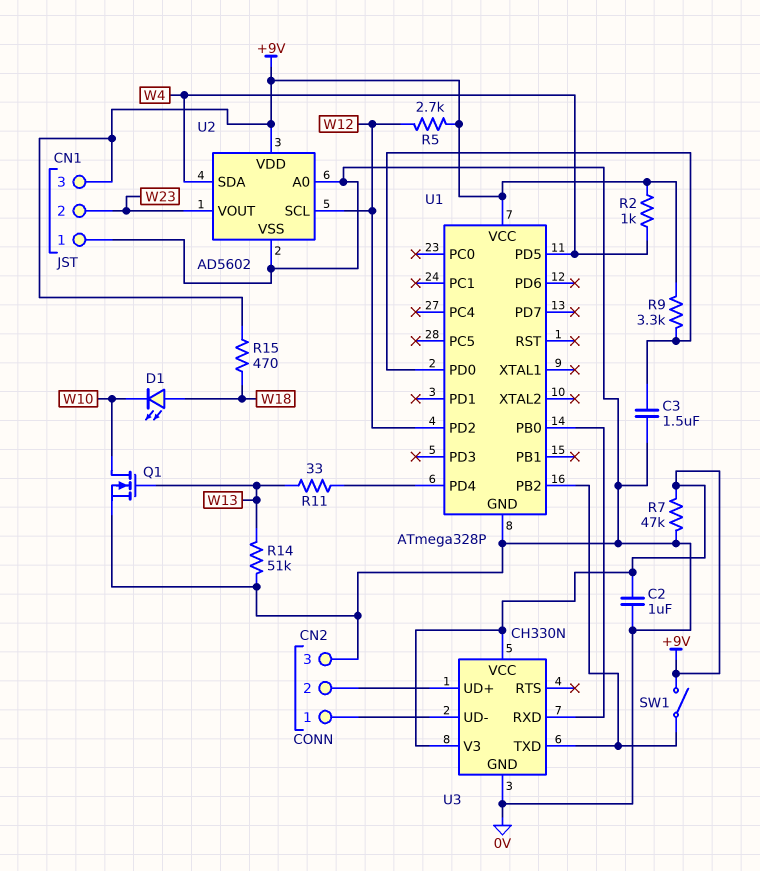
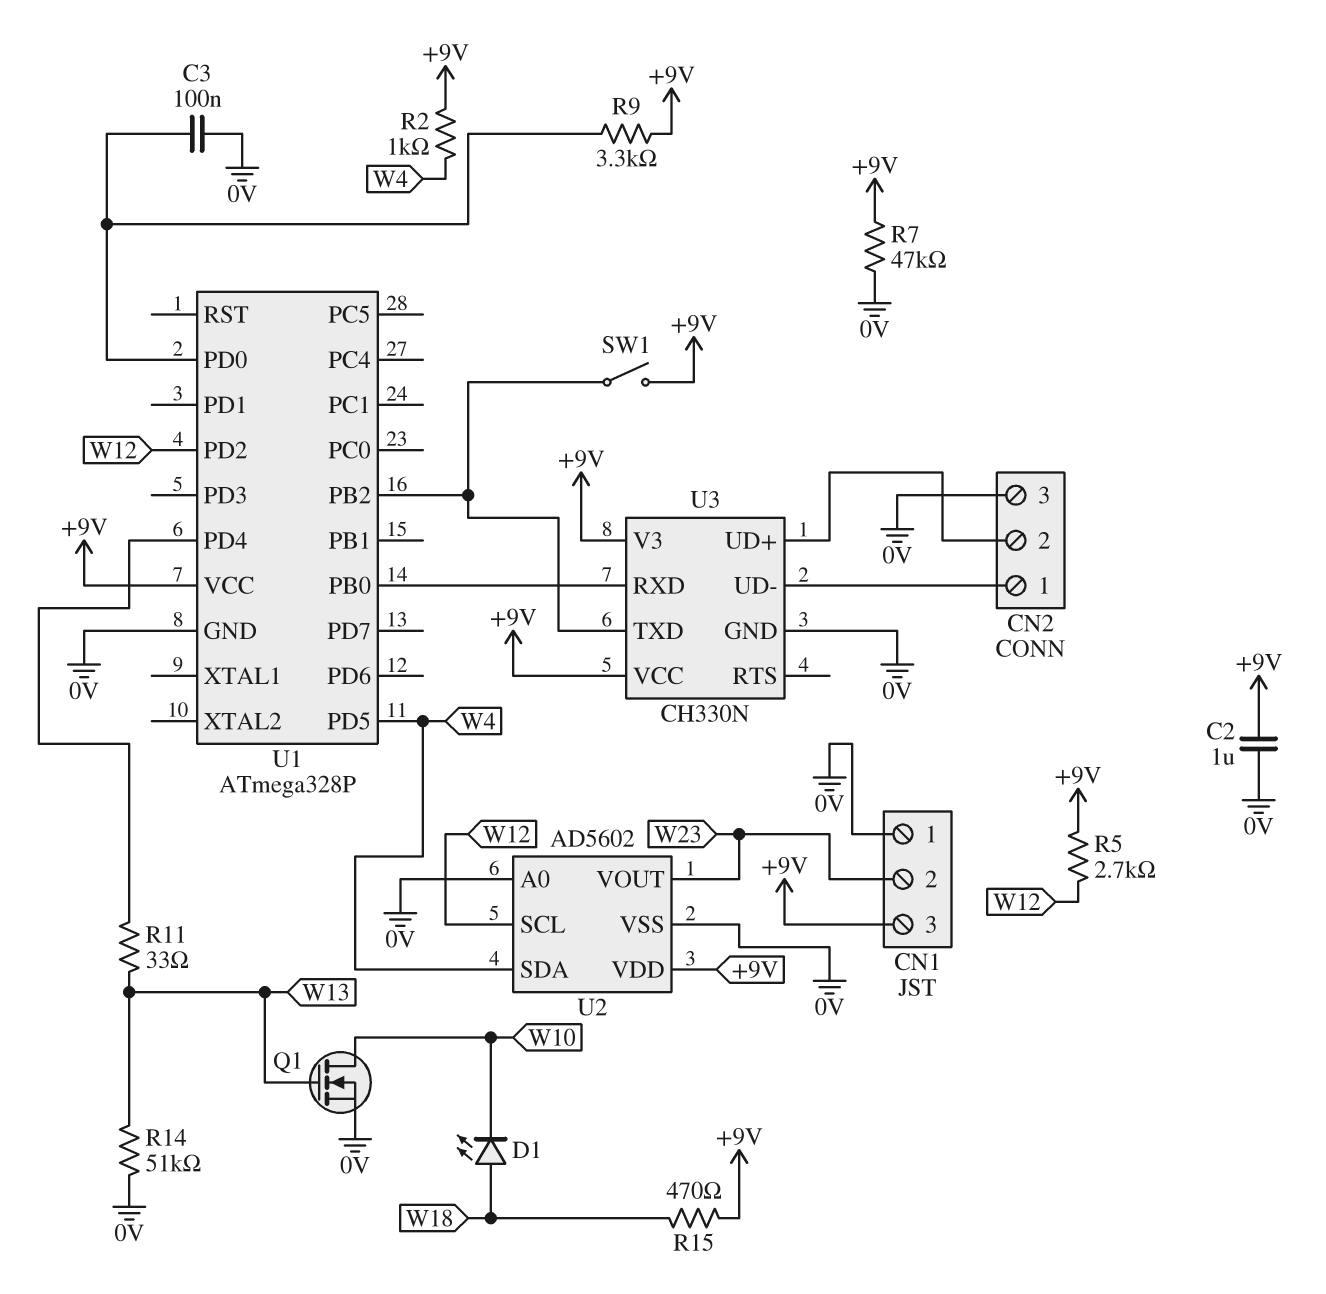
C3: 1.5uF (0V, U1/PD0) -> 100nF (0V, U1/PD0)

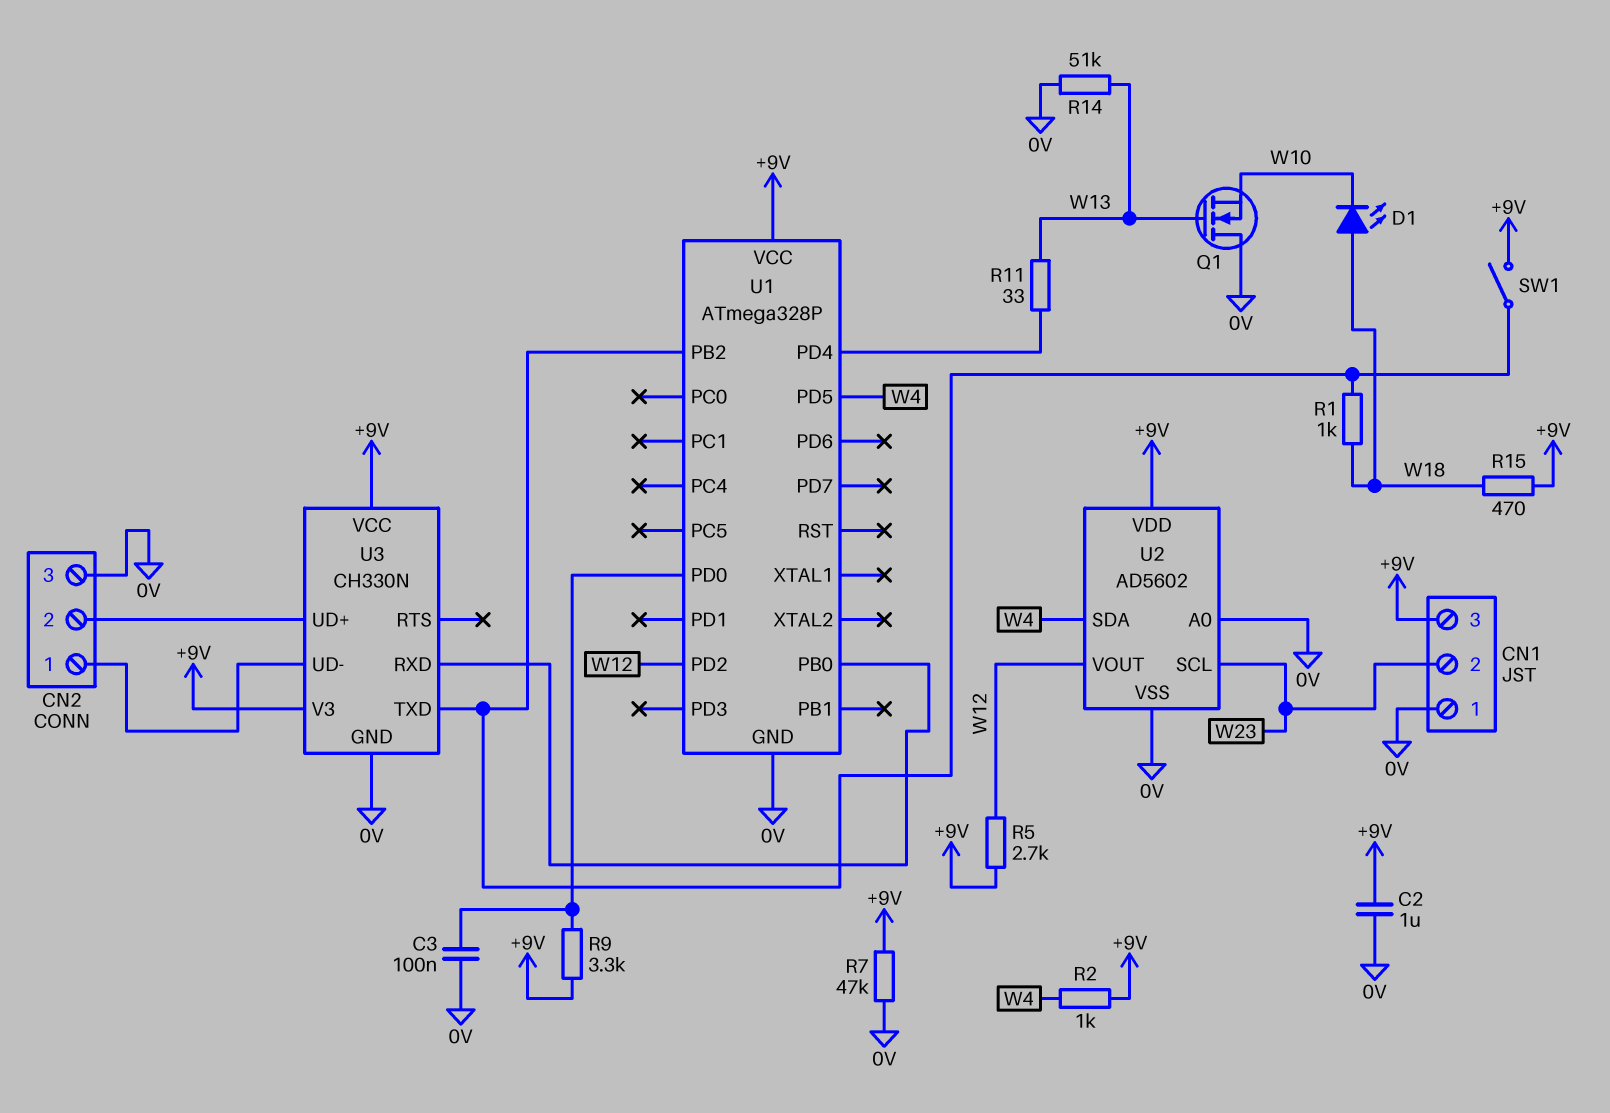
Q1: NMOS (G W13, D W10, S 0V) -> NMOS (G W13, D 0V, S W10)
R1: none -> 1k (U1/PB2, W18)
U2 pin SCL: W12 -> W23
U2 pin VOUT: W23 -> W12

